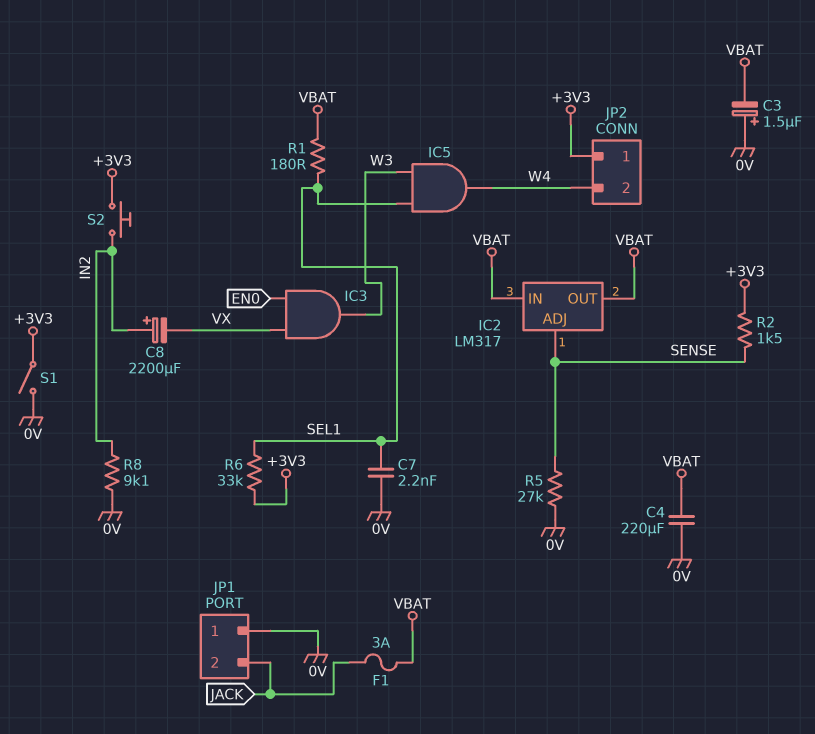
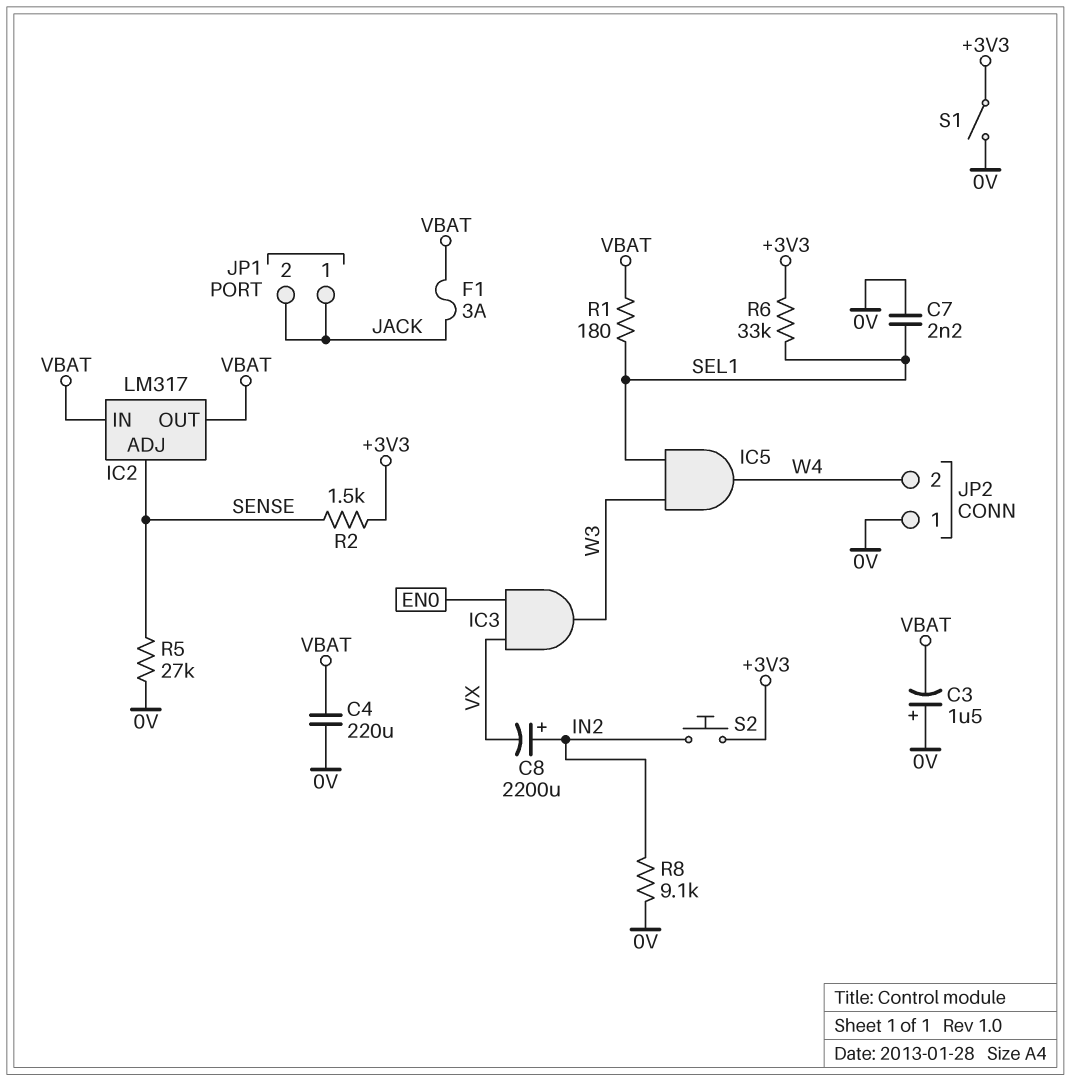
JP1 pin 1: 0V -> JACK
JP2 pin 1: +3V3 -> 0V

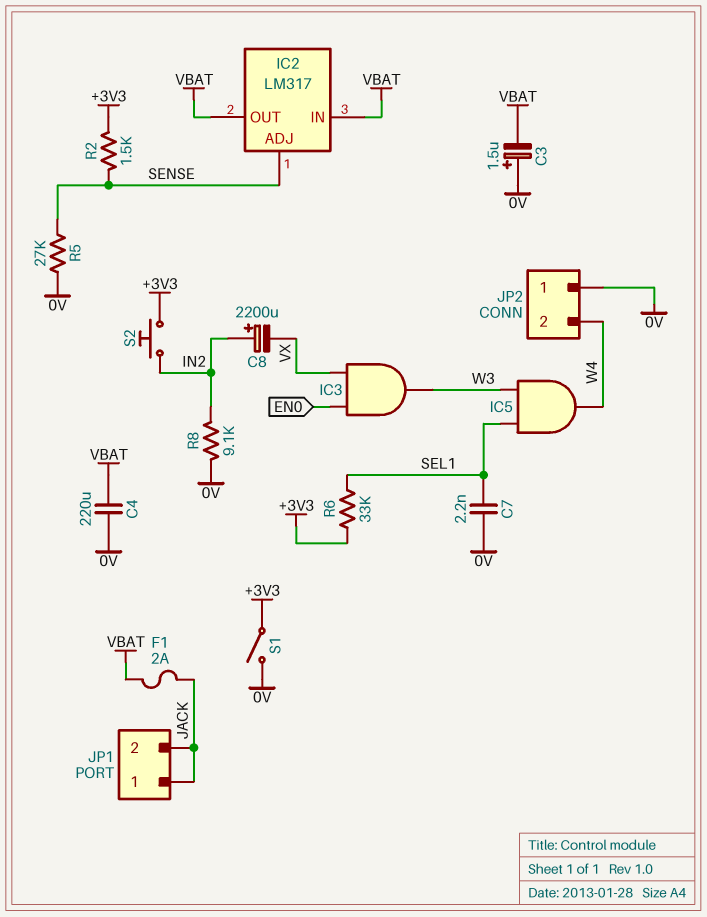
F1: 3A (JACK, VBAT) -> 2A (JACK, VBAT)
R1: 180 (SEL1, VBAT) -> none

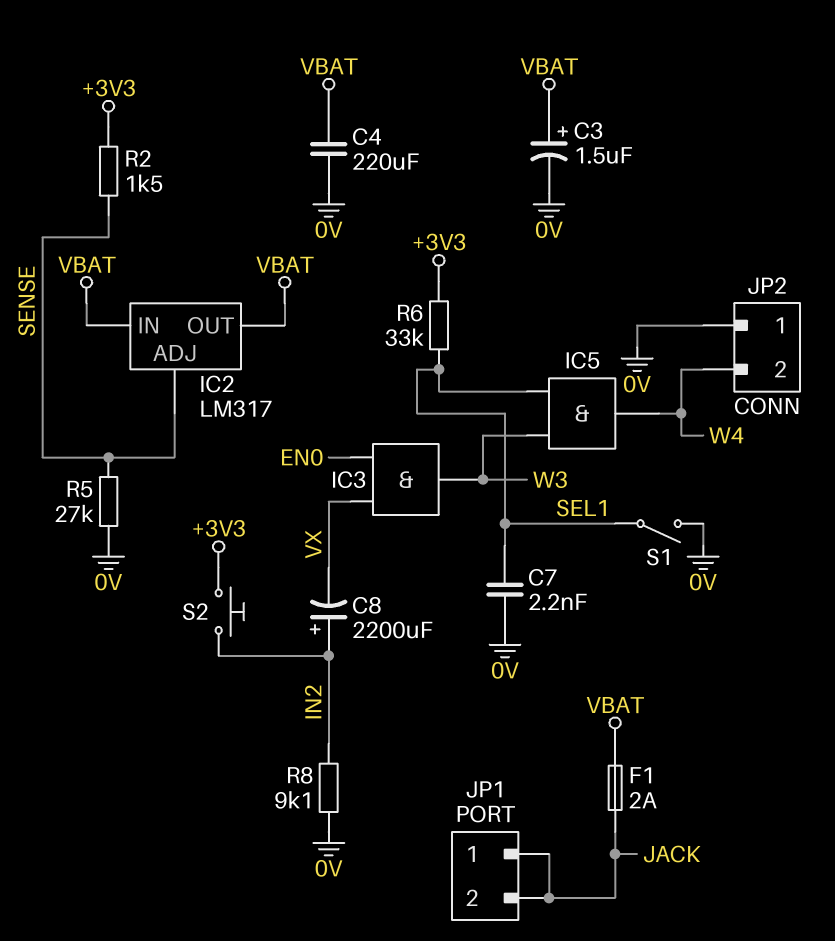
C3: 1.5uF (plus 0V, minus VBAT) -> 1.5uF (plus VBAT, minus 0V)
S1: switch (+3V3, 0V) -> switch (0V, SEL1)

